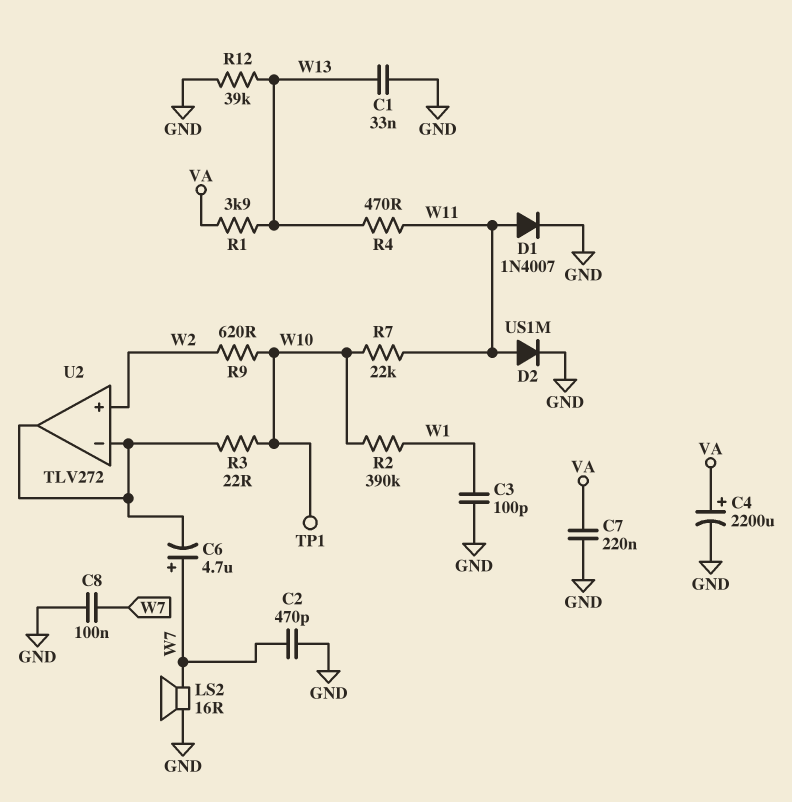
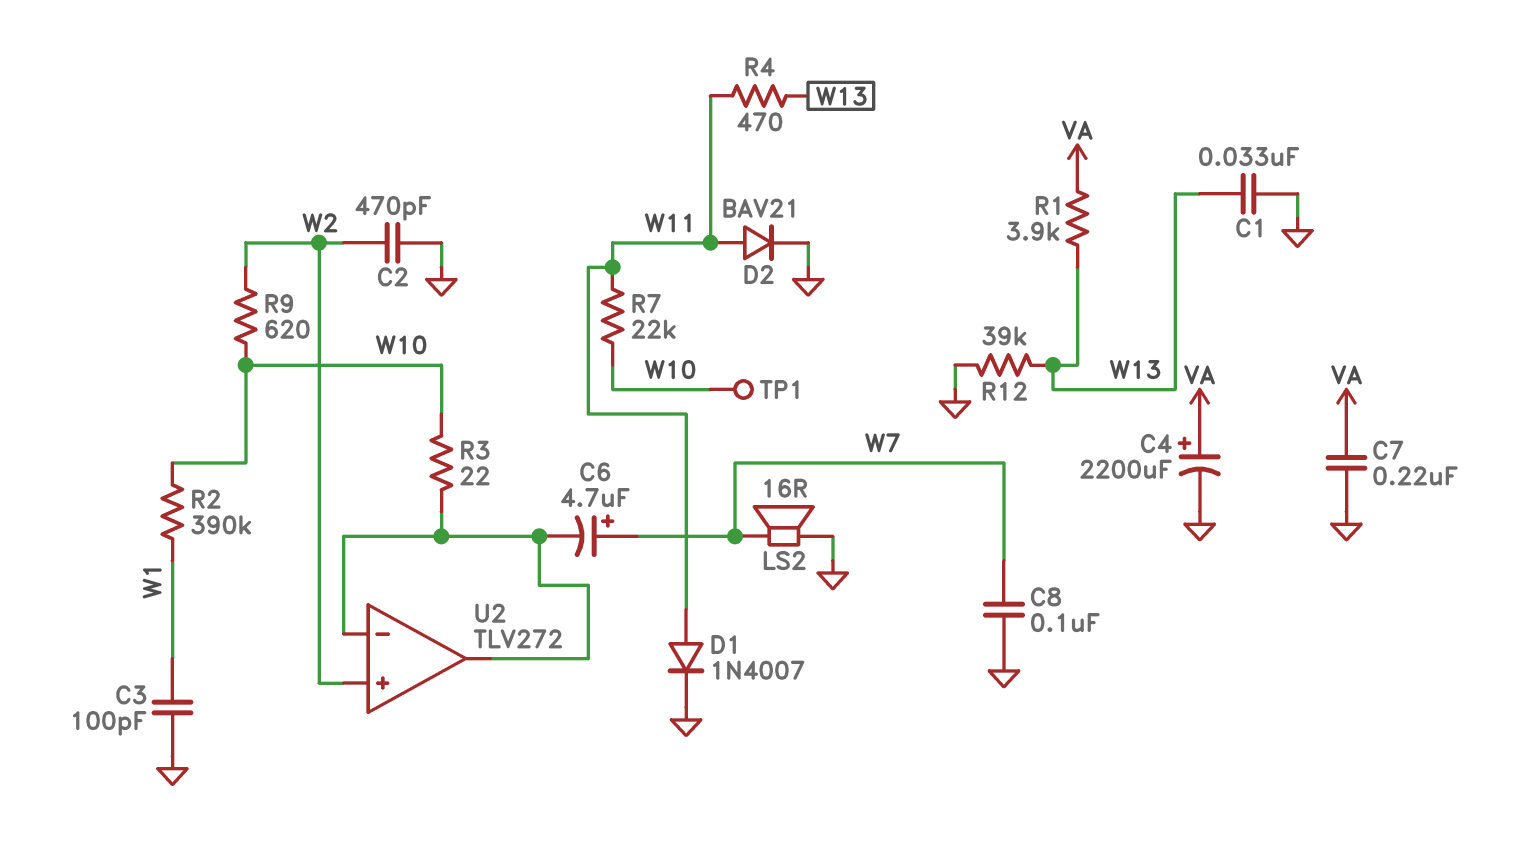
C2: 470pF (GND, W7) -> 470pF (GND, W2)
D2: diode US1M (A W11, K GND) -> diode BAV21 (A W11, K GND)

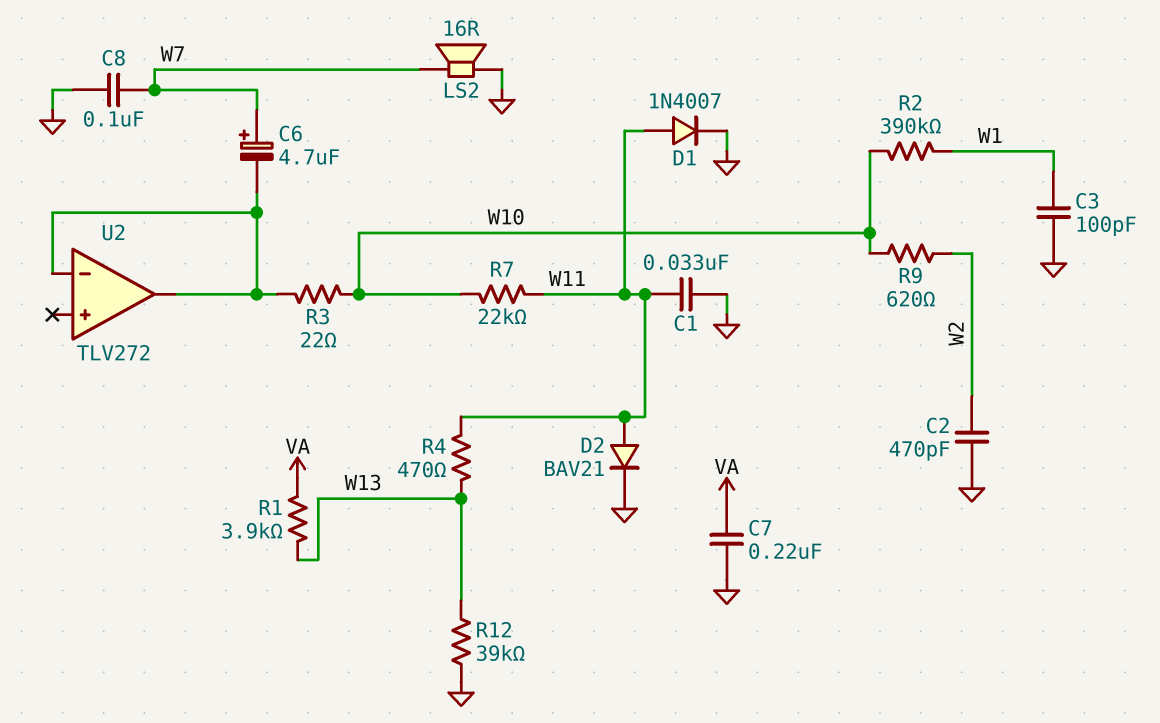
C1: 33nF (GND, W13) -> 33nF (GND, W11)
C4: 2200uF (plus VA, minus GND) -> none
TP1: test point (W10) -> none
U2 pin in+: W2 -> none

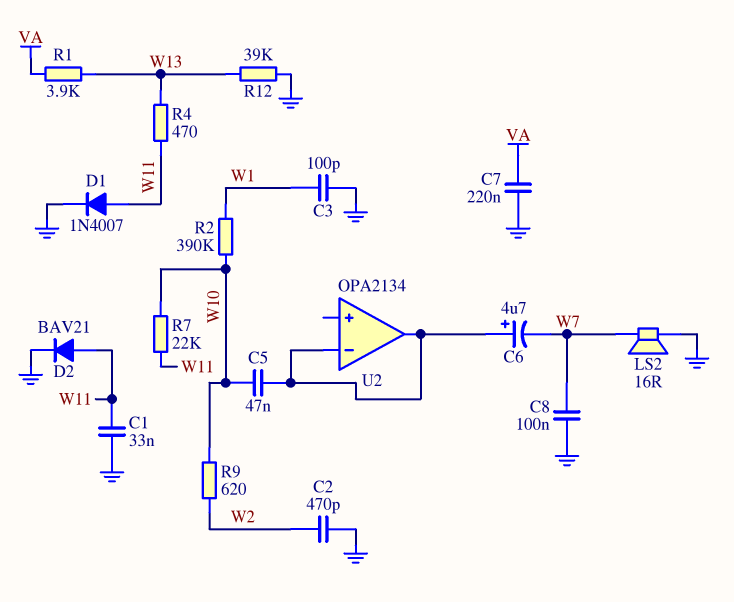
C5: none -> 47nF (U2/in-, W10)
C6: 4.7uF (plus W7, minus U2/in-) -> 4.7uF (plus U2/in-, minus W7)
R3: 22 (U2/in-, W10) -> none
U2: TLV272 -> OPA2134

